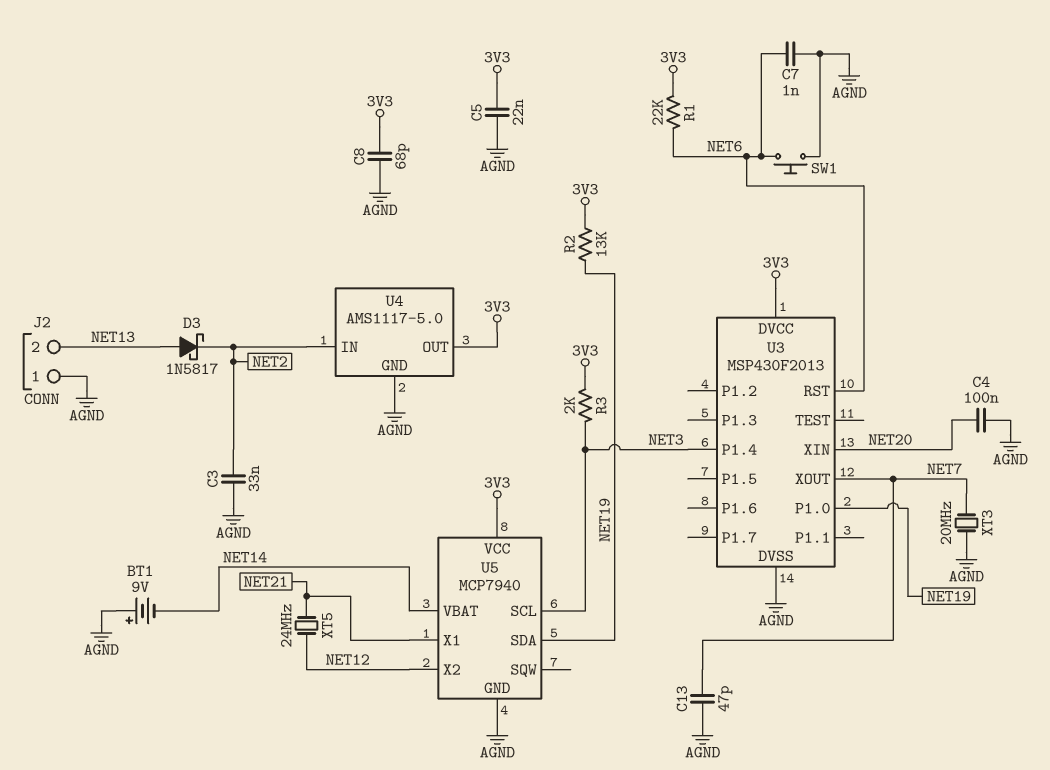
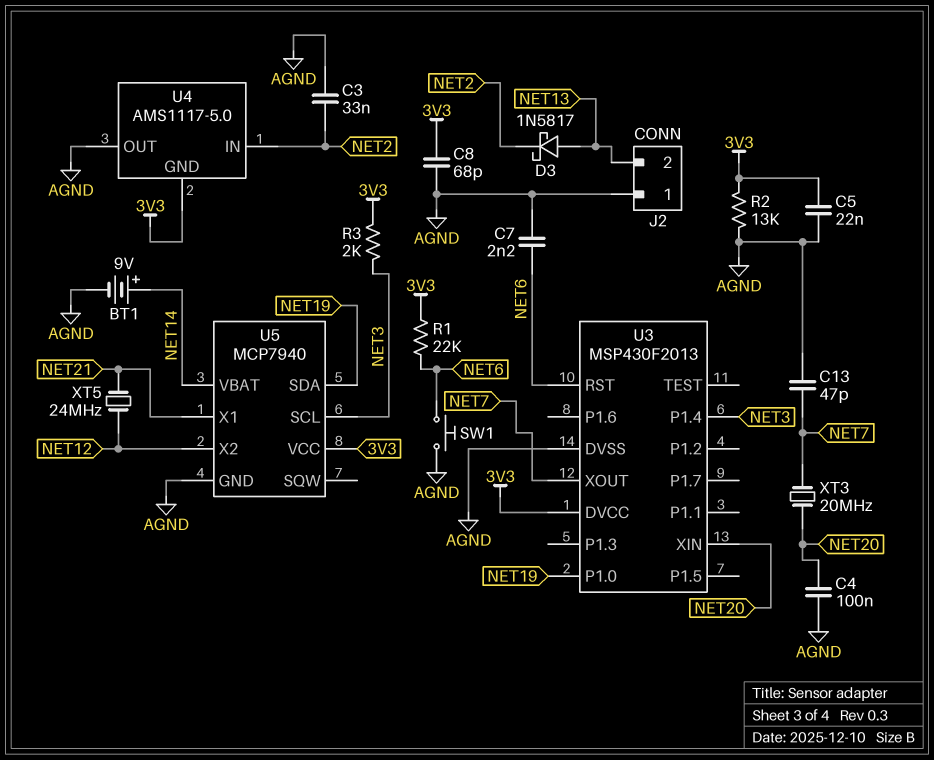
BT1: 9V (plus AGND, minus NET14) -> 9V (plus NET14, minus AGND)
C7: 1nF (AGND, NET6) -> 2.2nF (AGND, NET6)
R2: 13k (3V3, NET19) -> 13k (3V3, AGND)
U4 pin GND: AGND -> 3V3
U4 pin OUT: 3V3 -> AGND
XT3: 20MHz (AGND, NET7) -> 20MHz (NET7, NET20)

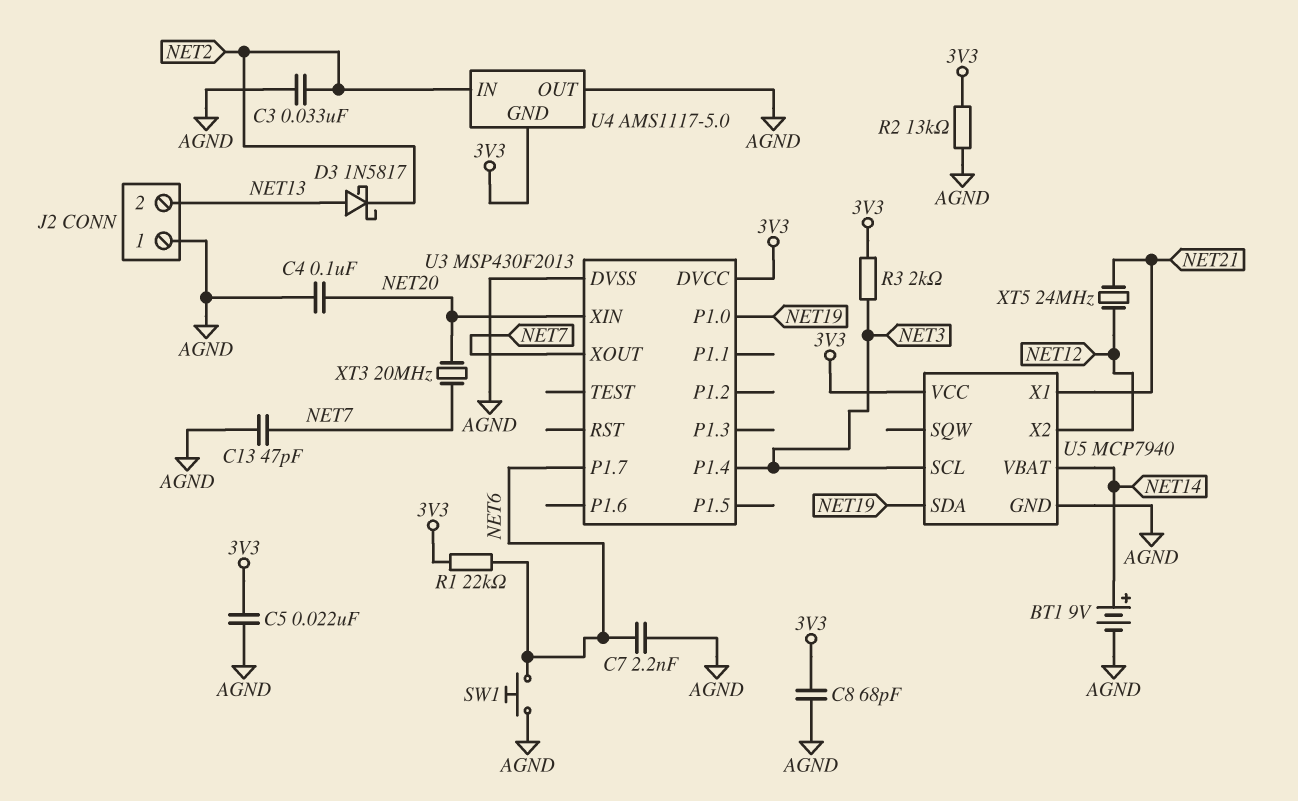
U3 pin P1.7: none -> NET6
U3 pin RST: NET6 -> none

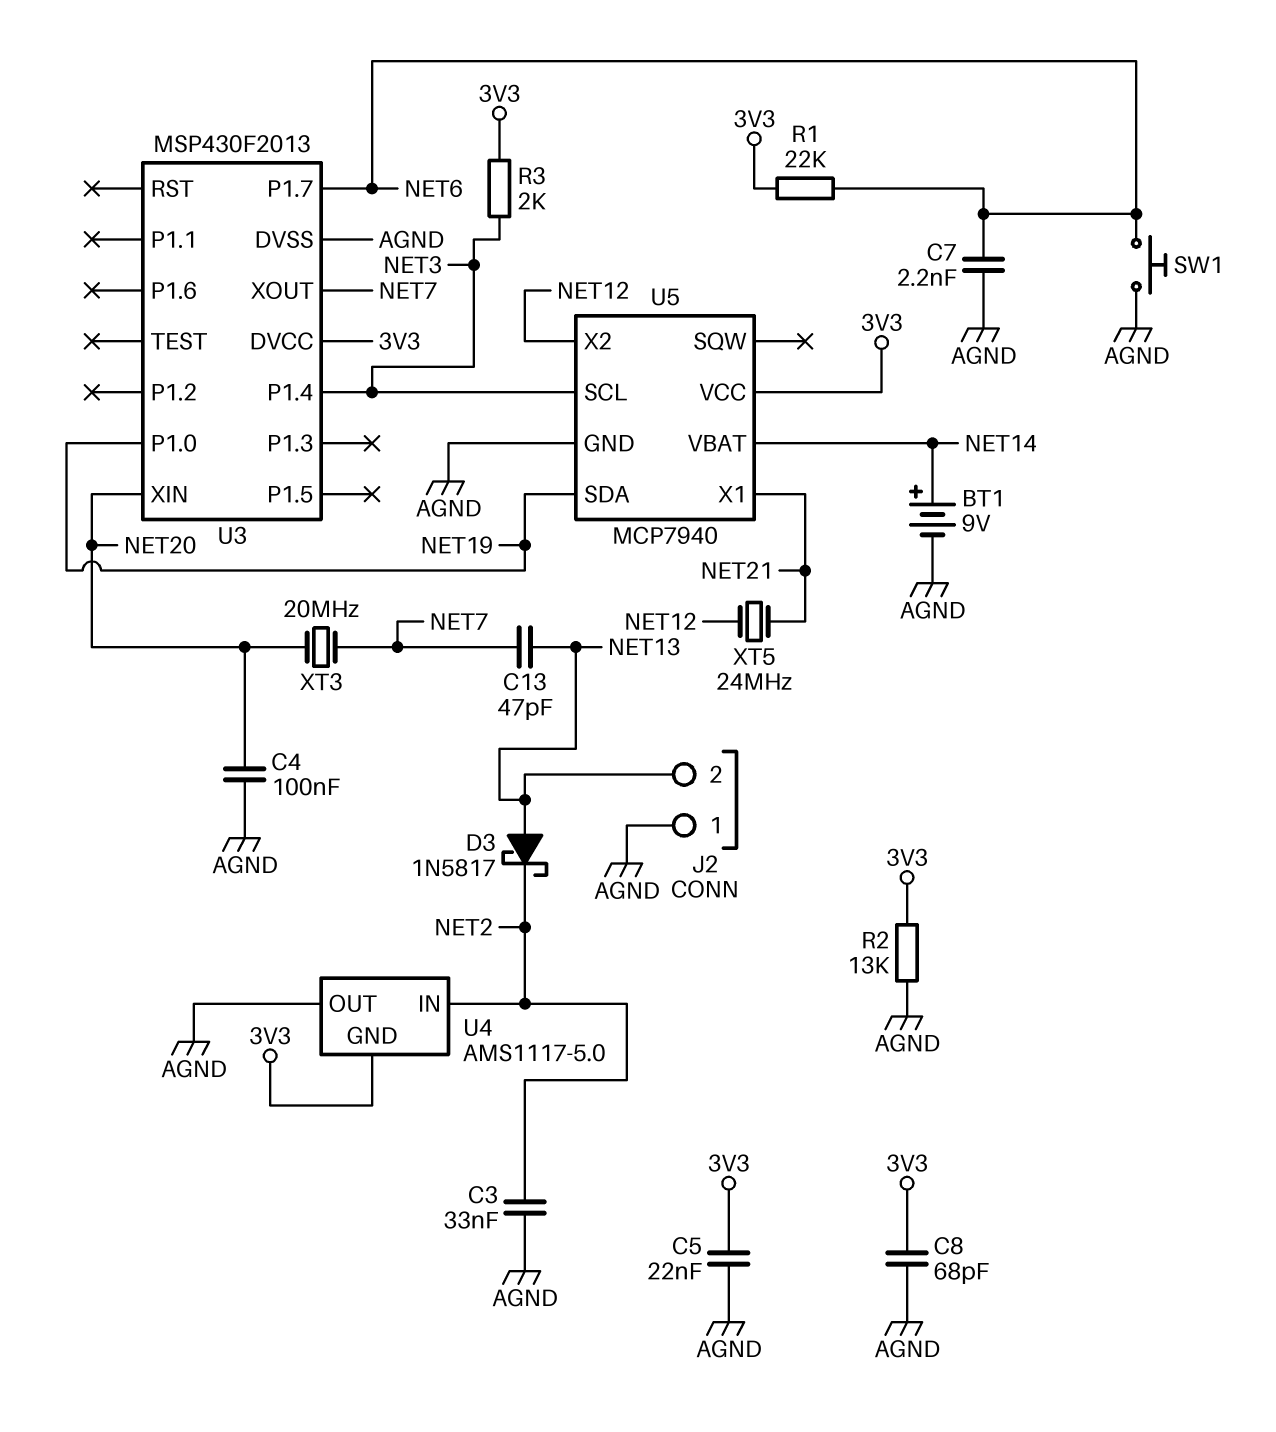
C13: 47pF (AGND, NET7) -> 47pF (NET7, NET13)

